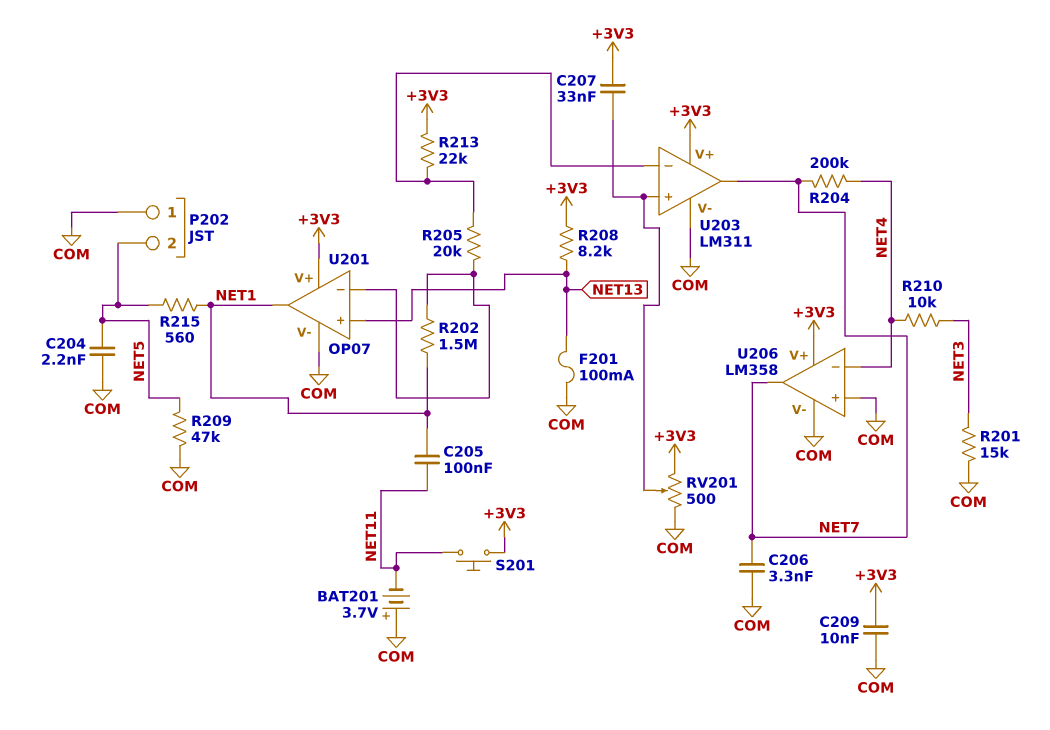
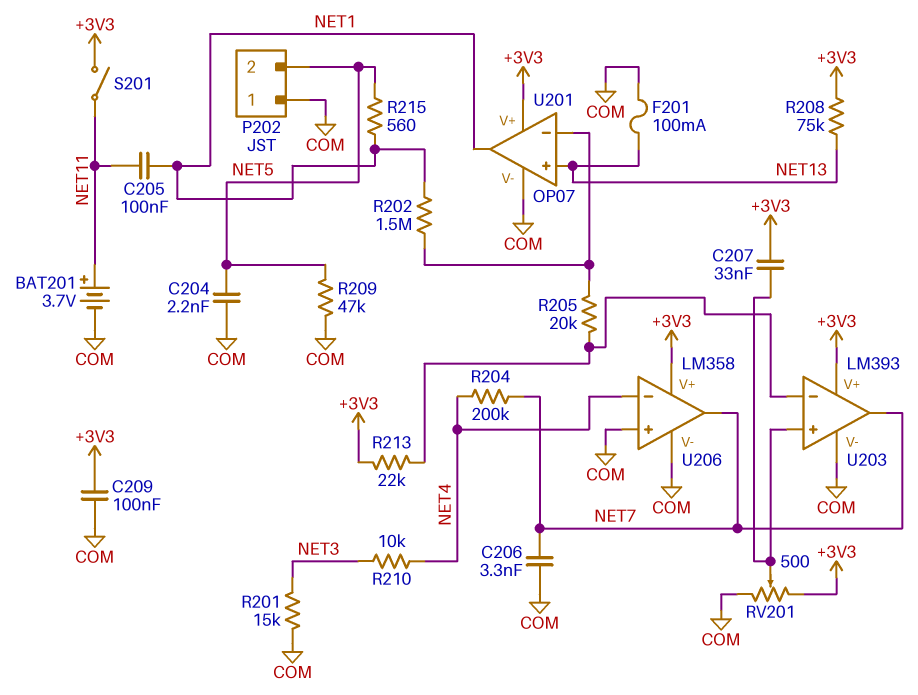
BAT201: 3.7V (plus COM, minus NET11) -> 3.7V (plus NET11, minus COM)
C209: 10nF (+3V3, COM) -> 100nF (+3V3, COM)
R208: 8.2k (+3V3, NET13) -> 75k (+3V3, NET13)
S201: button (+3V3, NET11) -> switch (+3V3, NET11)
U203: LM311 -> LM393

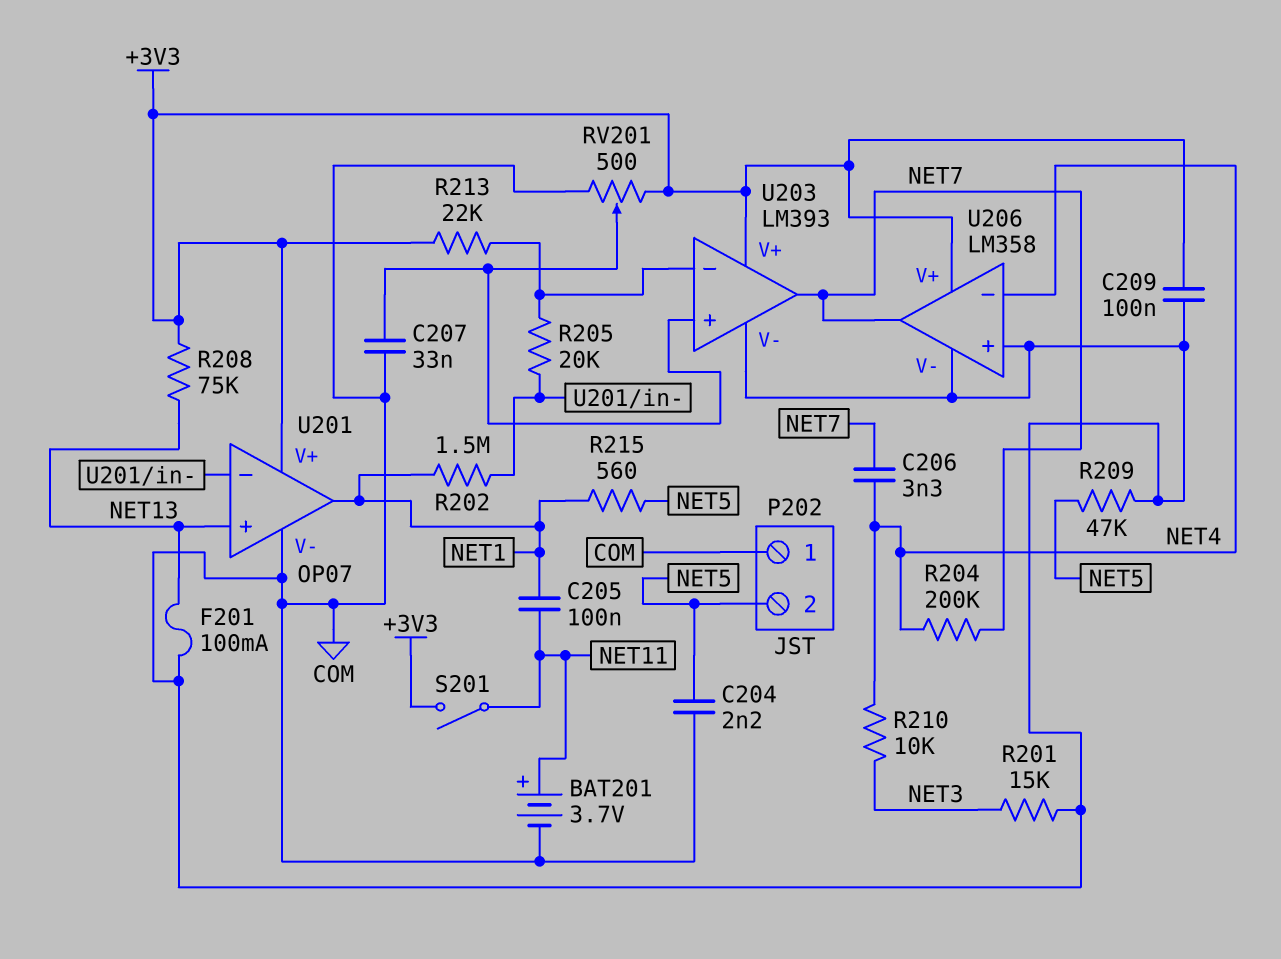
C206: 3.3nF (COM, NET7) -> 3.3nF (NET4, NET7)
C207: 33nF (+3V3, U203/in+) -> 33nF (COM, U203/in+)

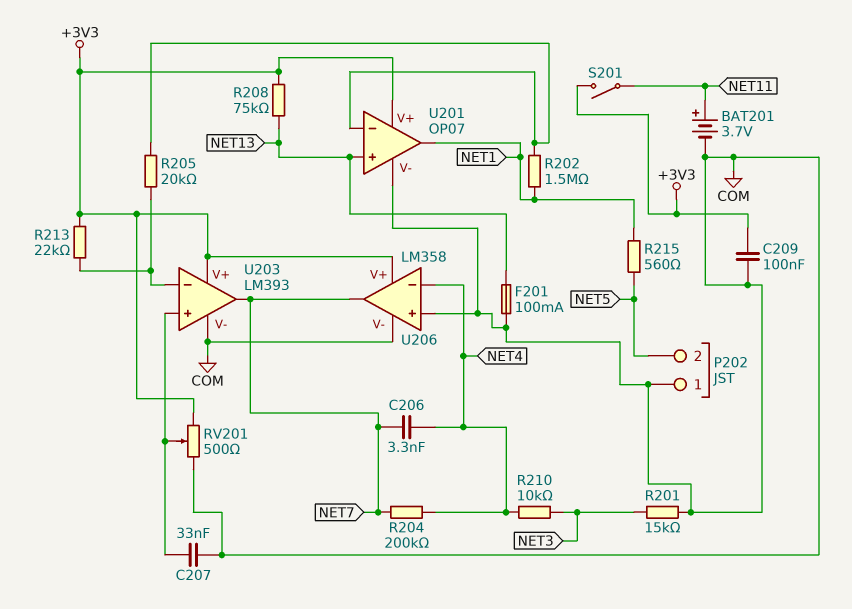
C204: 2.2nF (COM, NET5) -> none
C205: 100nF (NET1, NET11) -> none
R209: 47k (COM, NET5) -> none

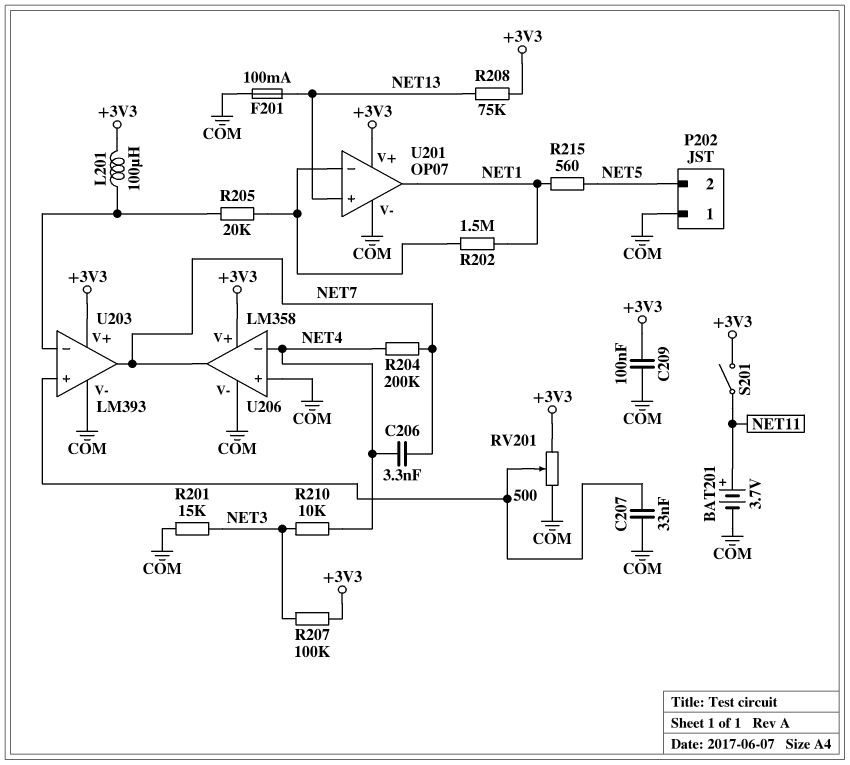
L201: none -> 100uH (+3V3, U203/in-)
R207: none -> 100k (+3V3, NET3)
R213: 22k (+3V3, U203/in-) -> none

